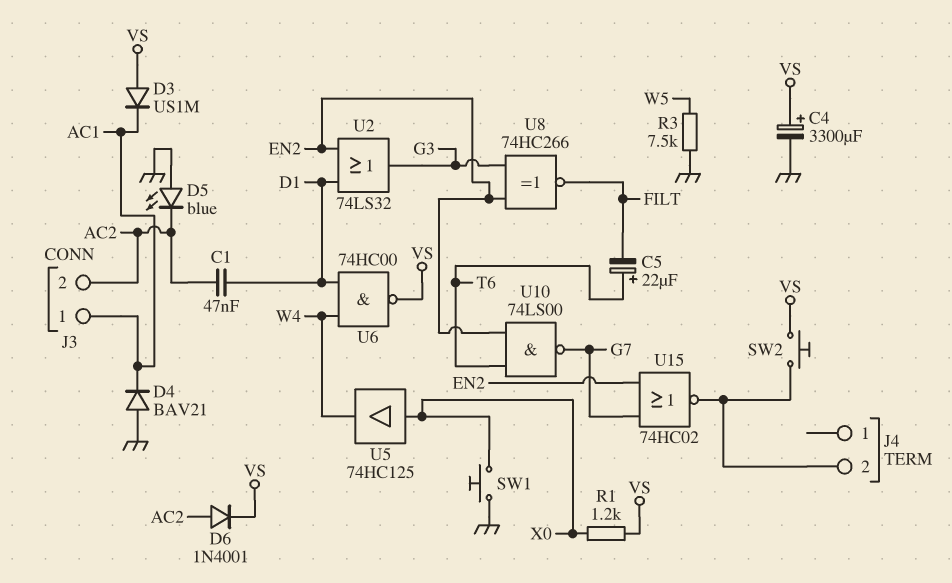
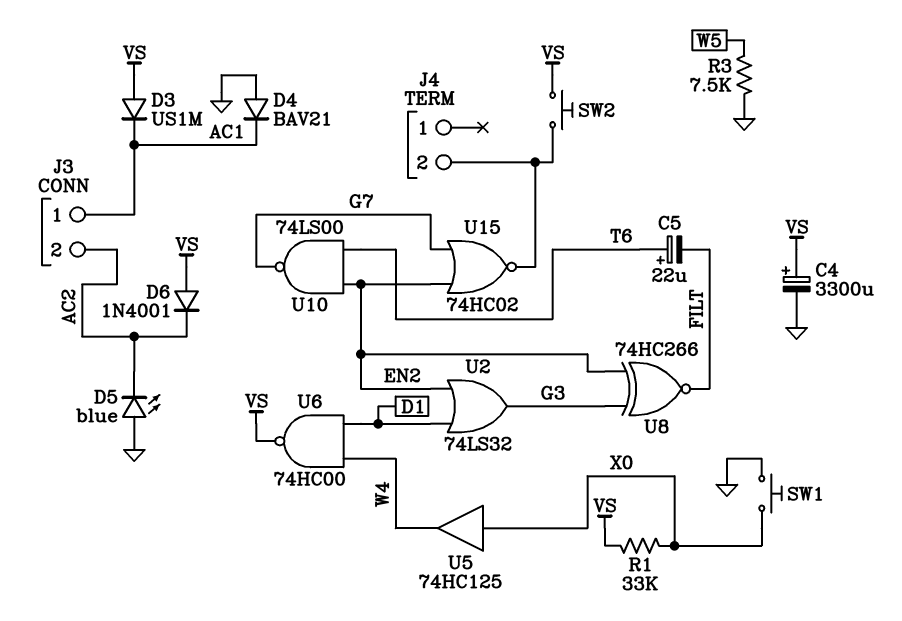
C1: 47nF (AC2, D1) -> none
D6: diode 1N4001 (A AC2, K VS) -> diode 1N4001 (A VS, K AC2)
R1: 1.2k (VS, X0) -> 33k (VS, X0)

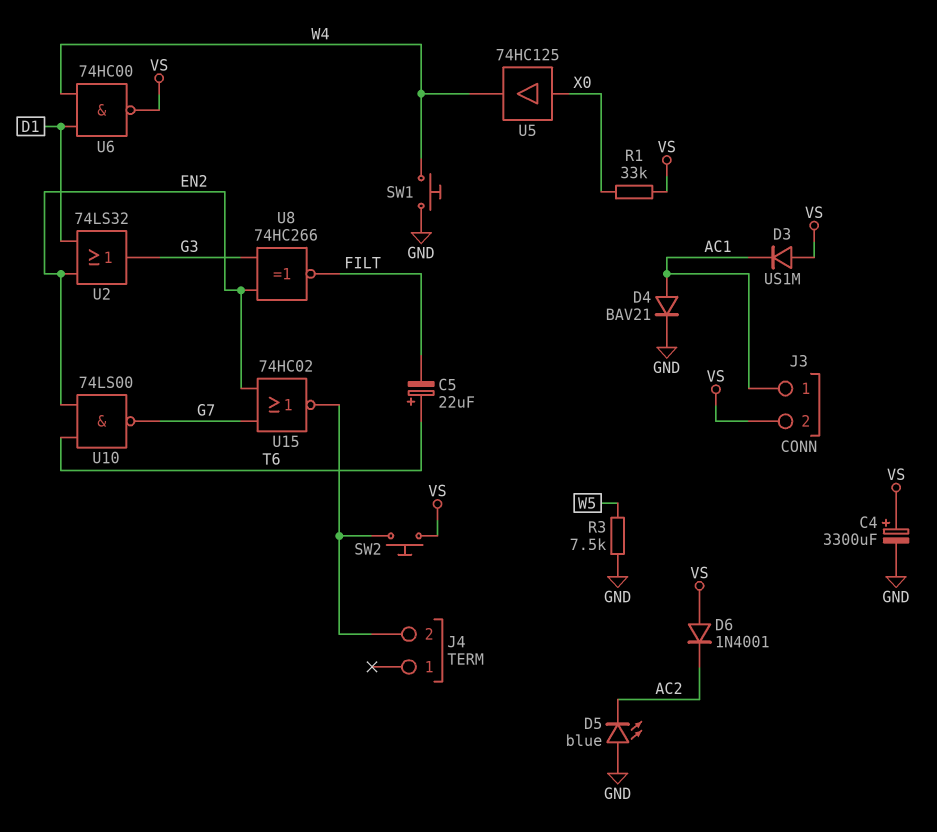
D4: diode BAV21 (A GND, K AC1) -> diode BAV21 (A AC1, K GND)
J3 pin 2: AC2 -> VS
SW1: button (GND, X0) -> button (GND, W4)

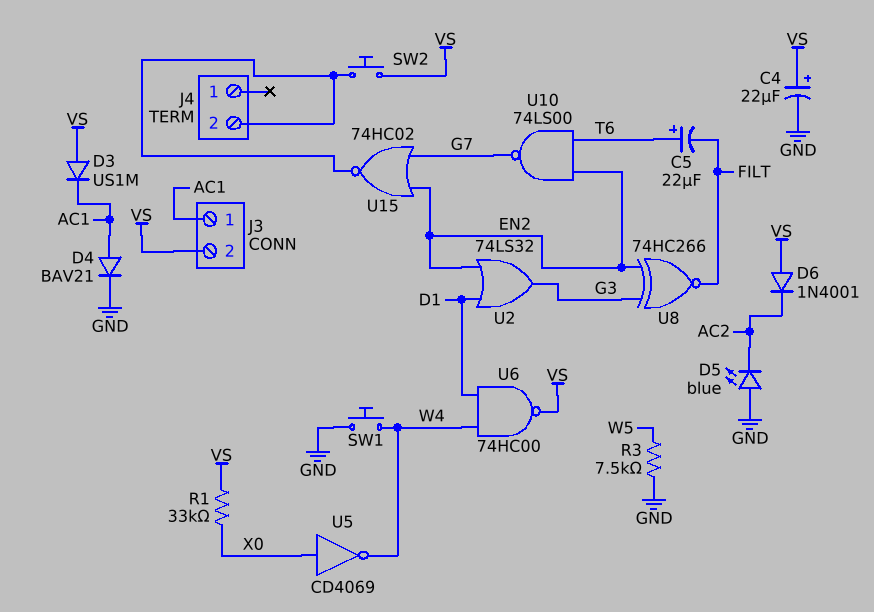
C4: 3300uF (plus VS, minus GND) -> 22uF (plus VS, minus GND)
U5: buffer 74HC125 (in X0, out W4) -> NOT CD4069 (in X0, out W4)

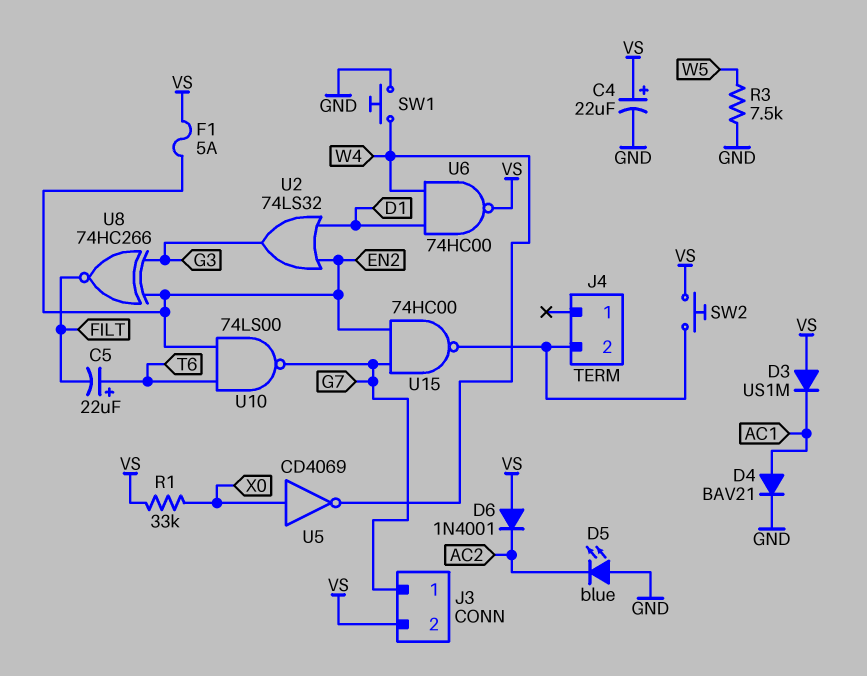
F1: none -> 5A (EN2, VS)
J3 pin 1: AC1 -> G7
U15: NOR 74HC02 (in EN2, in G7, out J4/2) -> NAND 74HC00 (in EN2, in G7, out J4/2)

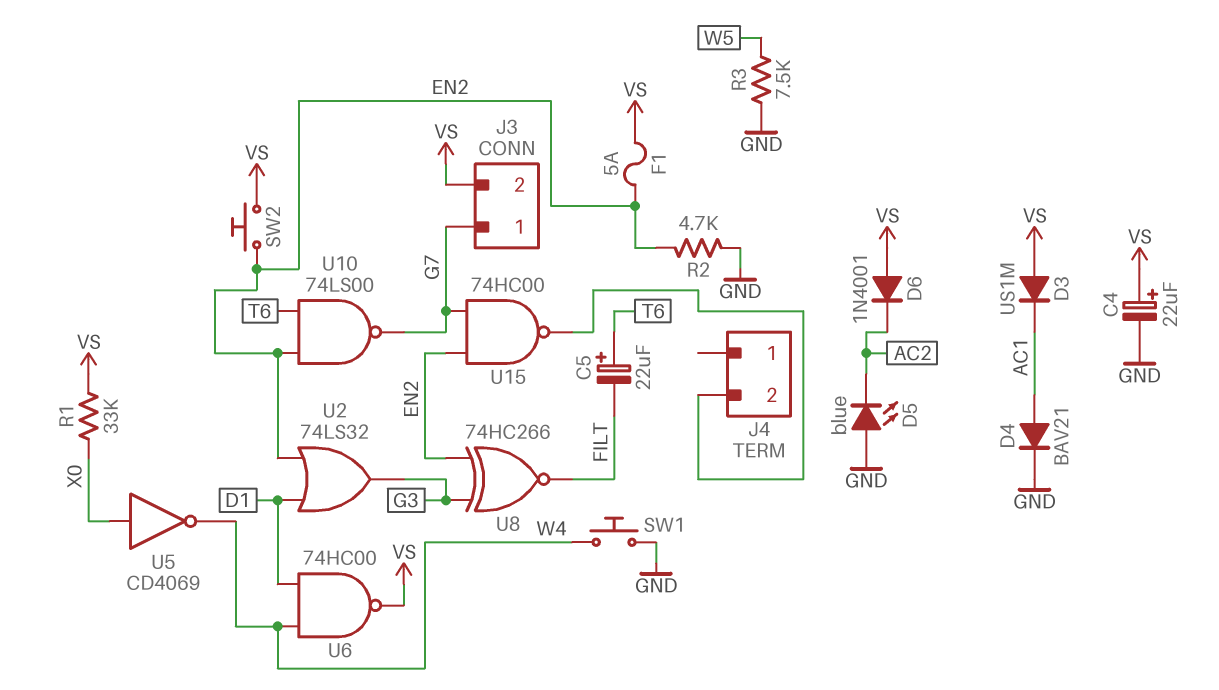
R2: none -> 4.7k (EN2, GND)
SW2: button (J4/2, VS) -> button (EN2, VS)

